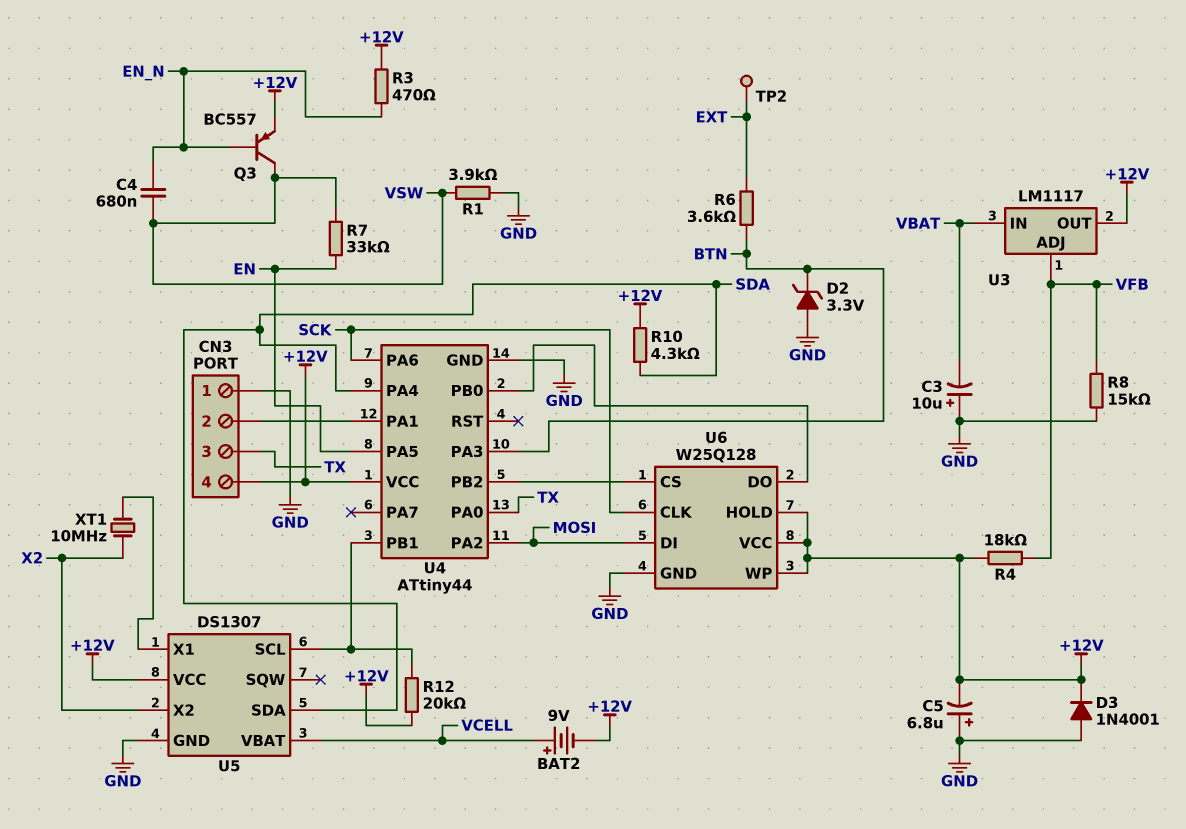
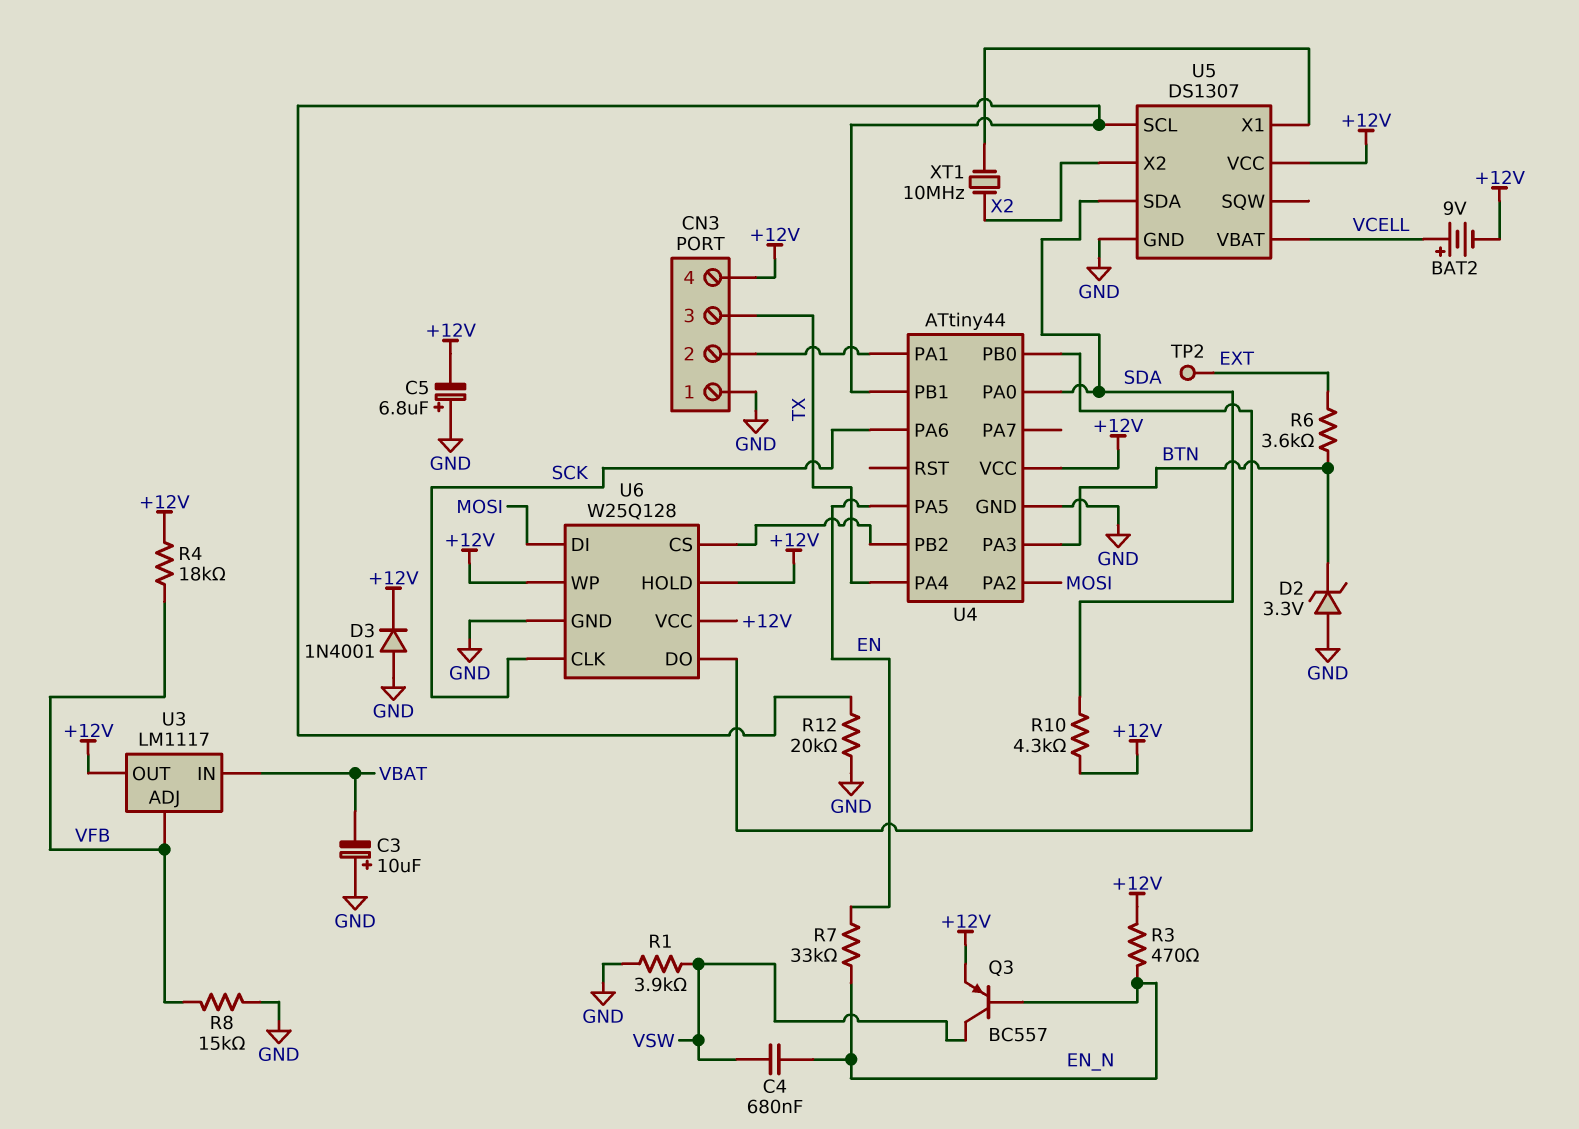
R7: 33k (EN, VSW) -> 33k (EN, EN_N)
R12: 20k (+12V, U4/PB1) -> 20k (GND, U4/PB1)
U4 pin PA0: TX -> SDA
U4 pin PA4: SDA -> TX

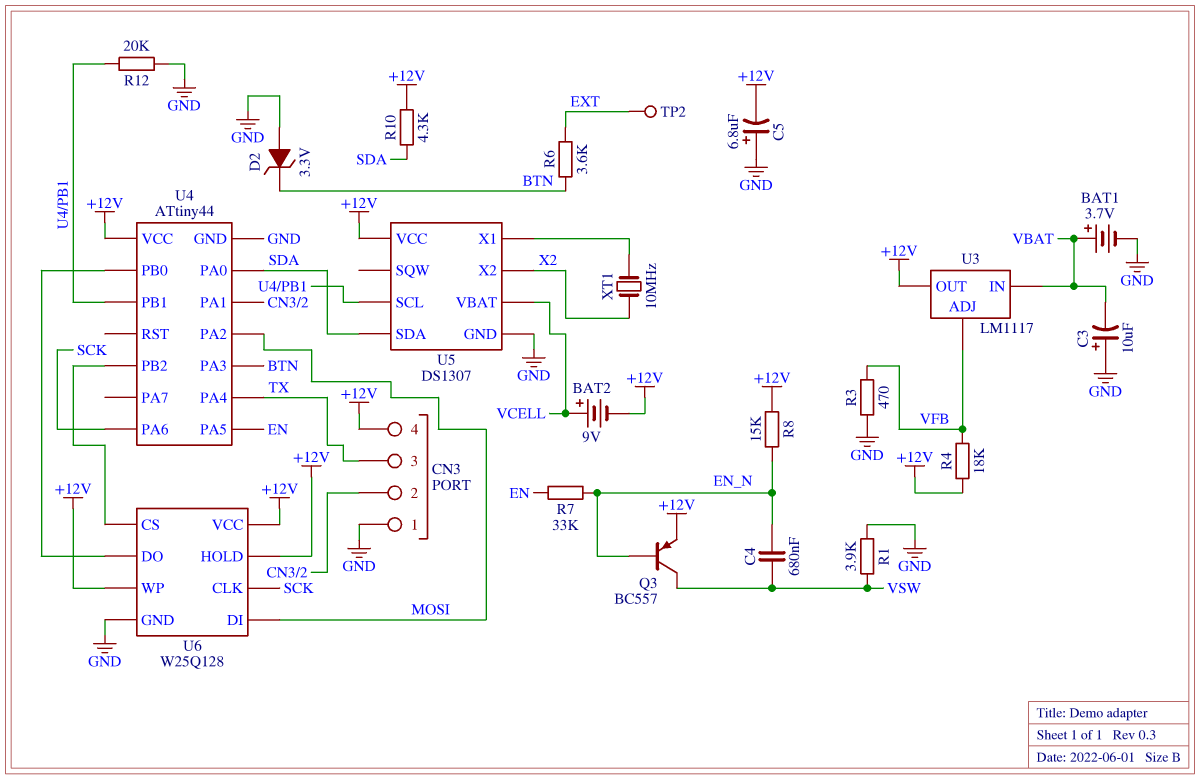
BAT1: none -> 3.7V (plus VBAT, minus GND)
D3: diode 1N4001 (A GND, K +12V) -> none
R3: 470 (+12V, EN_N) -> 470 (GND, VFB)
R8: 15k (GND, VFB) -> 15k (+12V, EN_N)

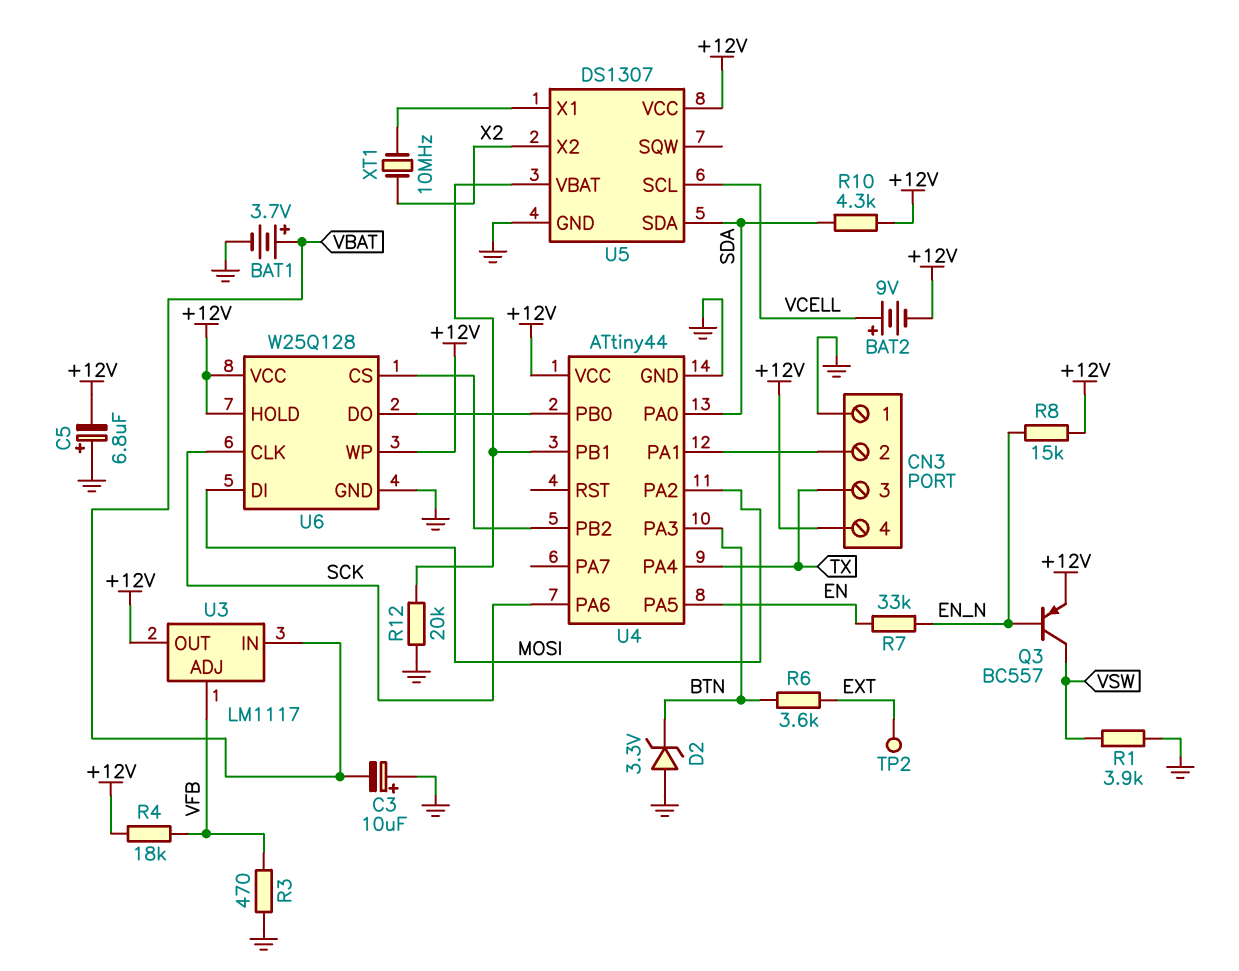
C4: 680nF (EN_N, VSW) -> none
U5 pin SCL: U4/PB1 -> VCELL
U5 pin VBAT: VCELL -> U4/PB1

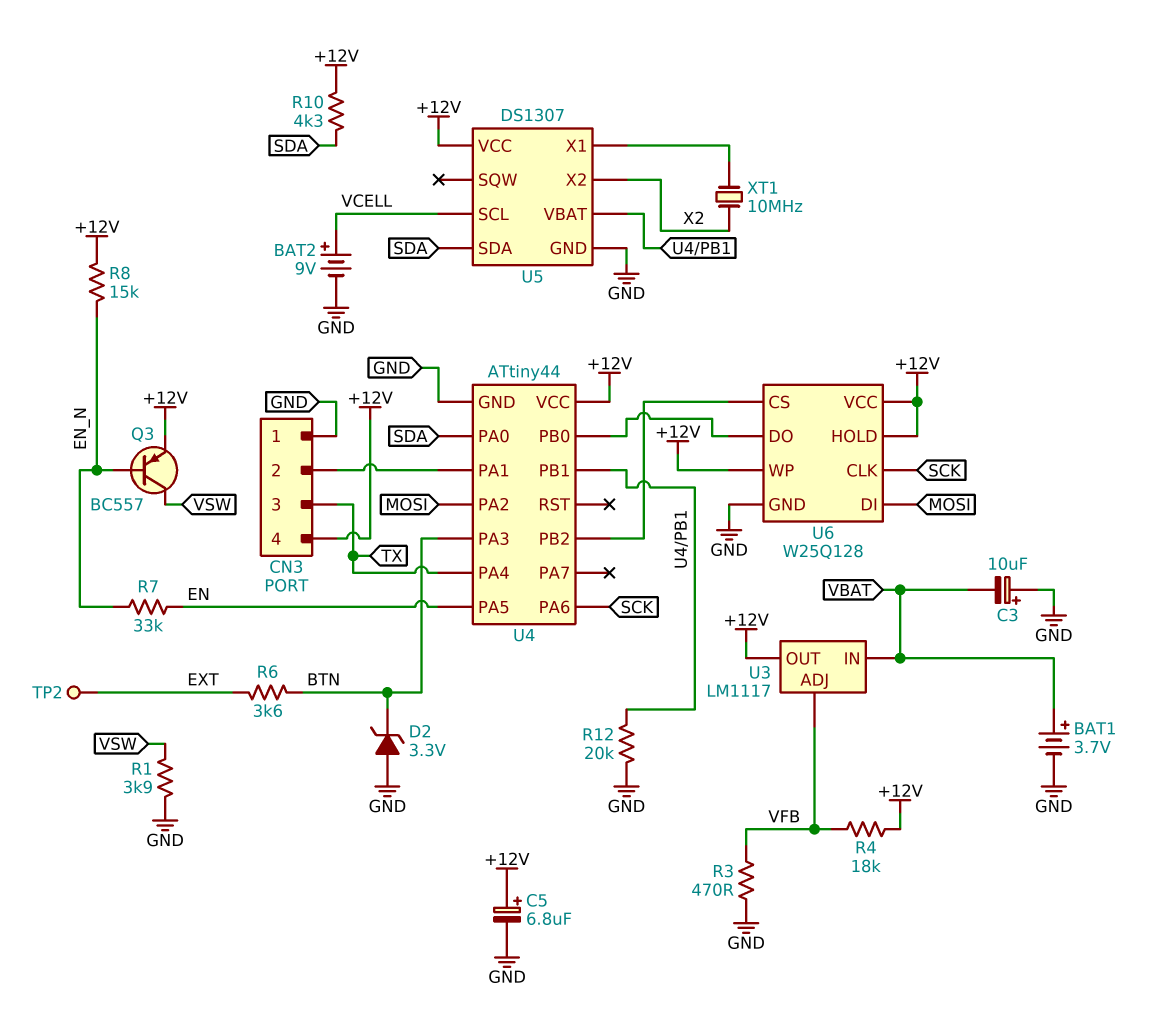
BAT2: 9V (plus VCELL, minus +12V) -> 9V (plus VCELL, minus GND)
C5: 6.8uF (plus GND, minus +12V) -> 6.8uF (plus +12V, minus GND)

